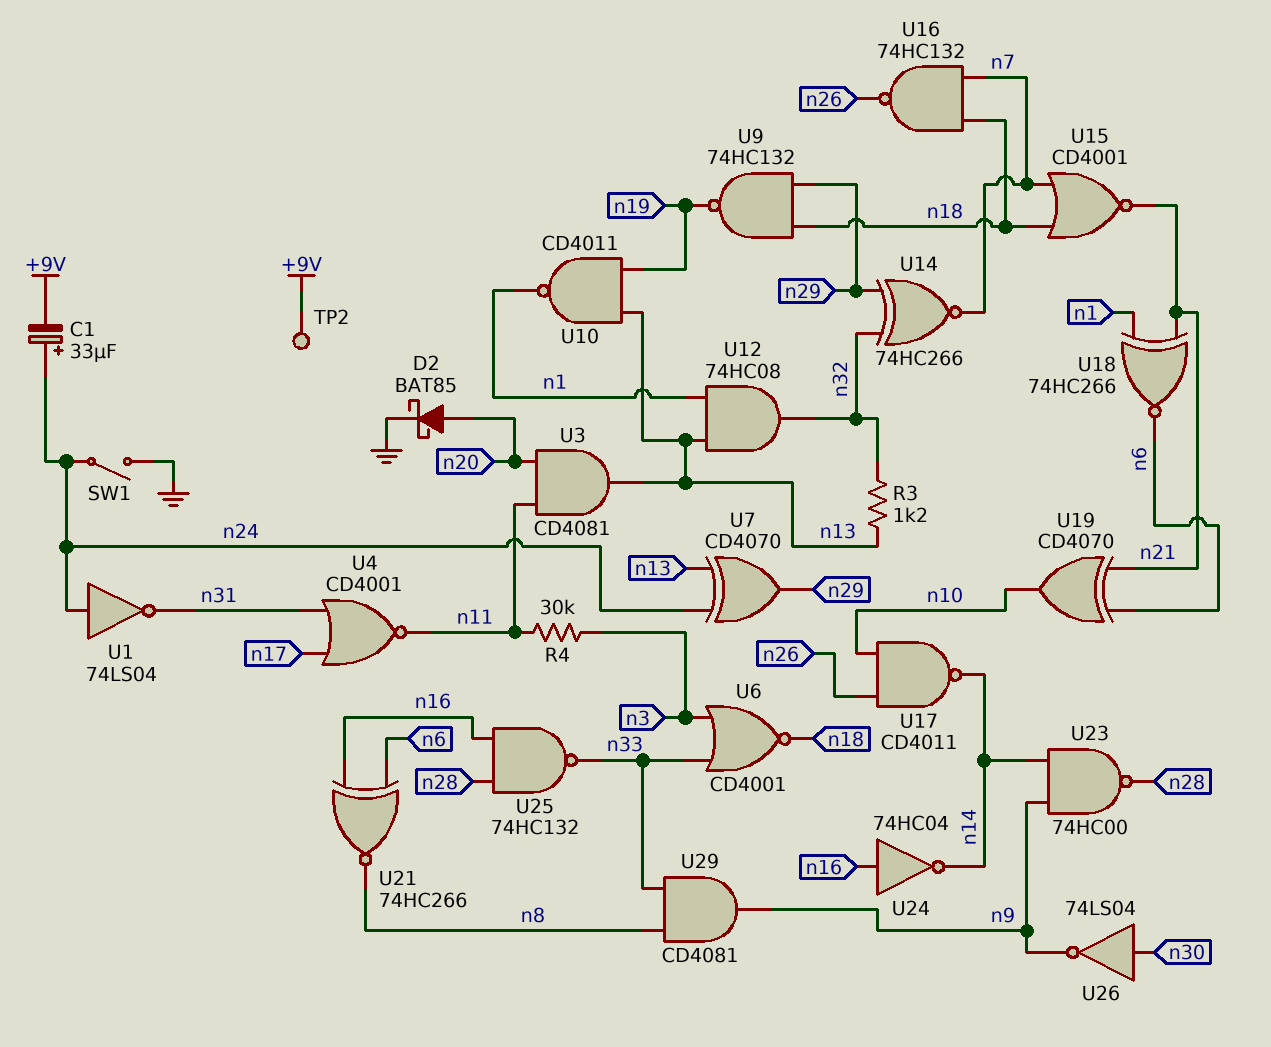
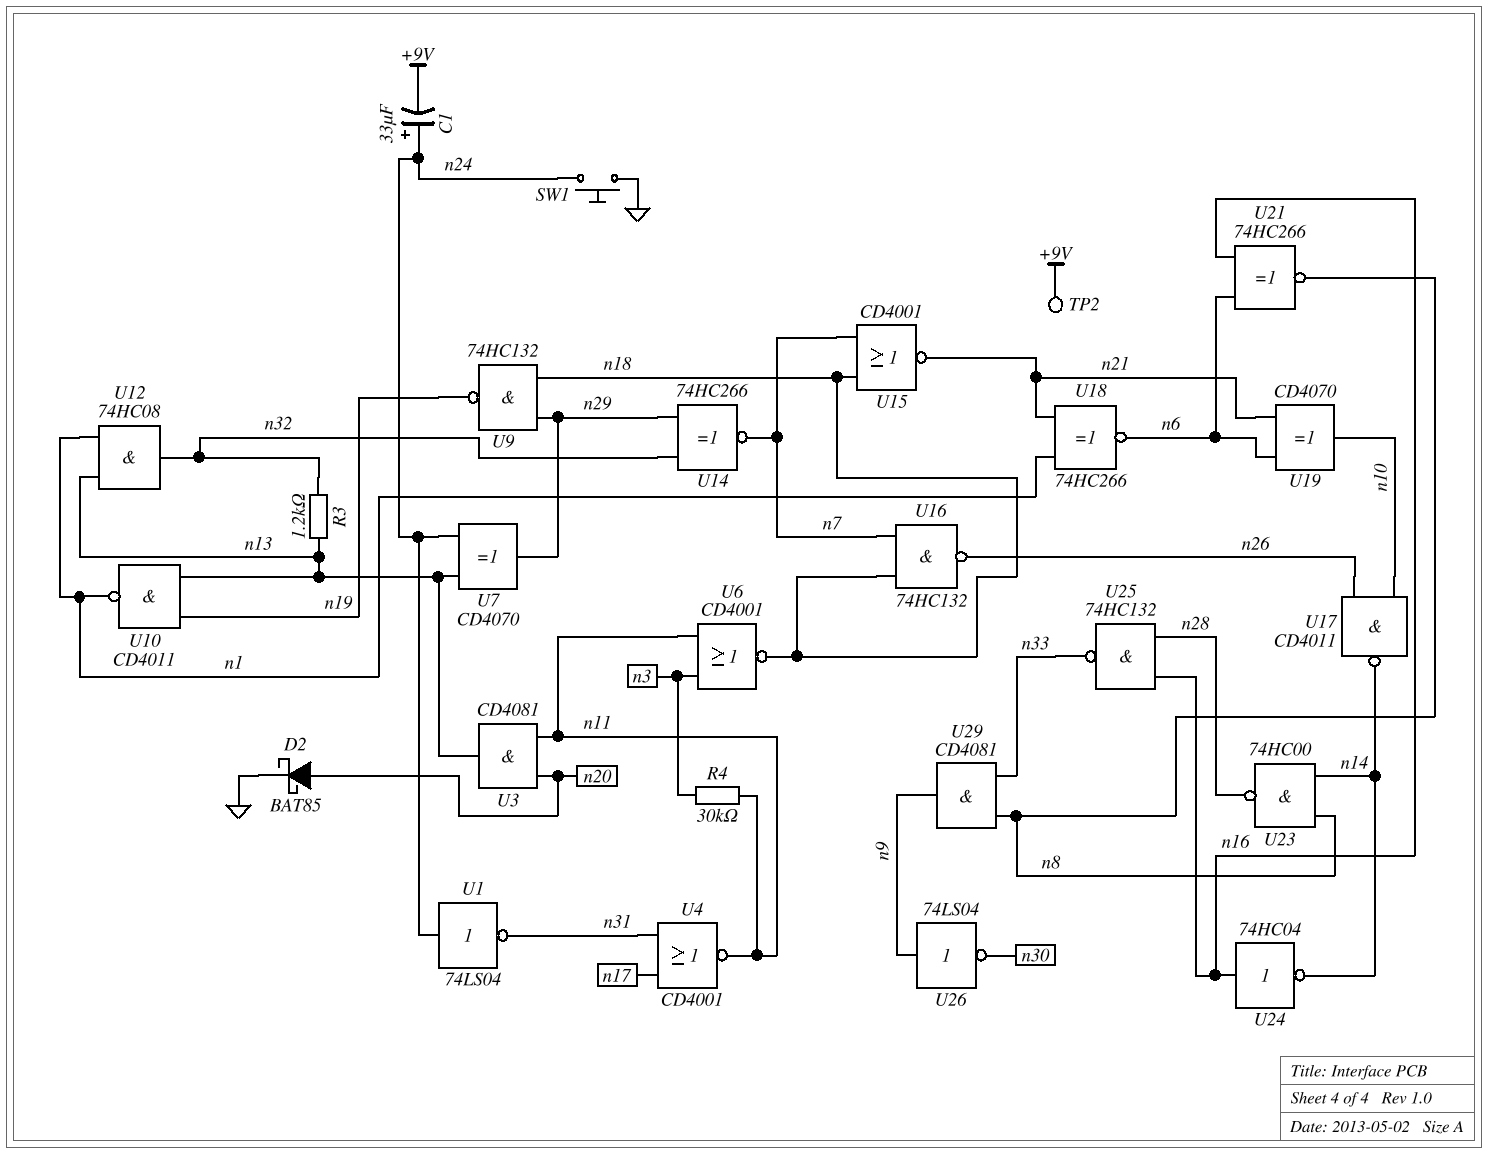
SW1: switch (GND, n24) -> button (GND, n24)
U6: NOR CD4001 (in n3, in n33, out n18) -> NOR CD4001 (in n3, in n11, out n18)
U23: NAND 74HC00 (in n9, in n14, out n28) -> NAND 74HC00 (in n8, in n14, out n28)
U26: NOT 74LS04 (in n30, out n9) -> NOT 74LS04 (in n9, out n30)

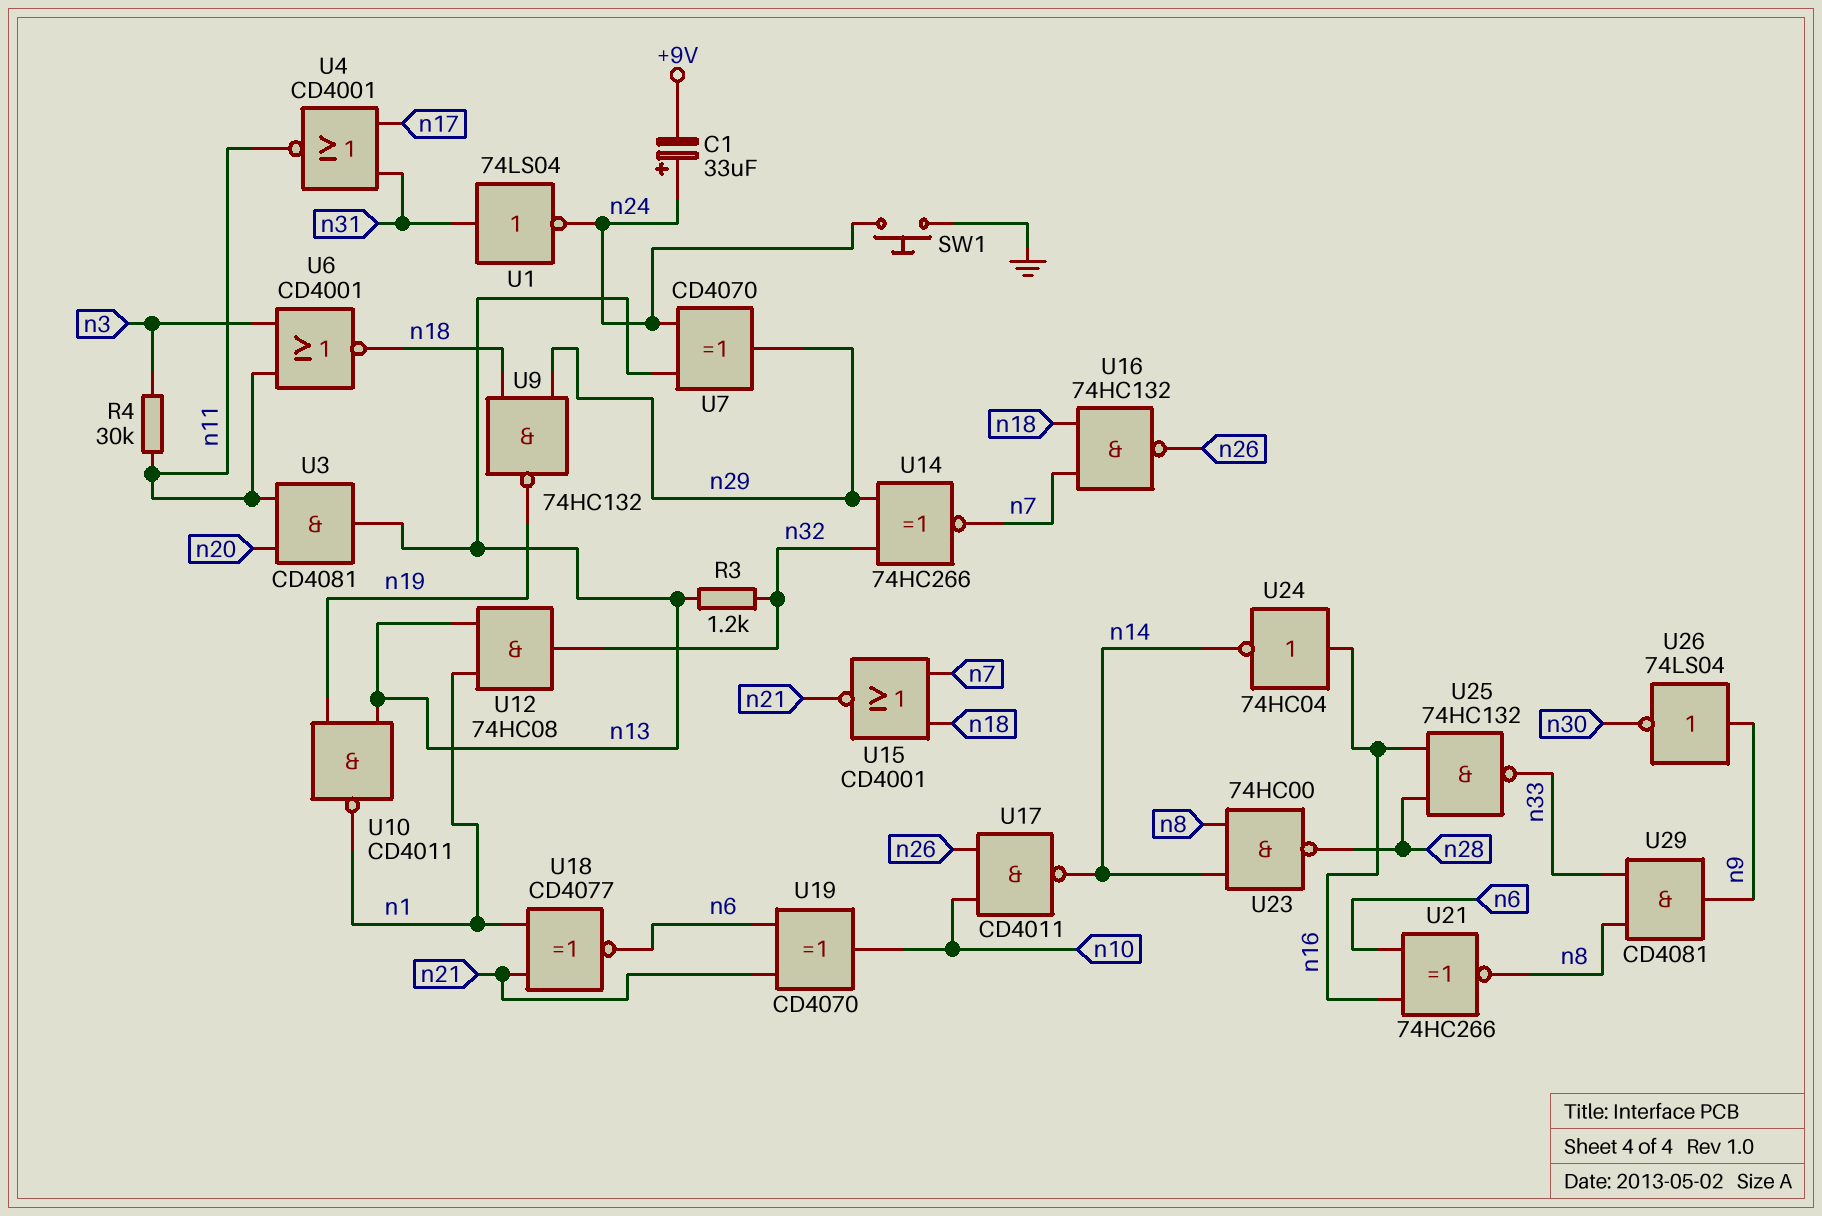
D2: schottky BAT85 (A n20, K GND) -> none
TP2: test point (+9V) -> none
U1: NOT 74LS04 (in n24, out n31) -> NOT 74LS04 (in n31, out n24)
U18: XNOR 74HC266 (in n1, in n21, out n6) -> XNOR CD4077 (in n1, in n21, out n6)

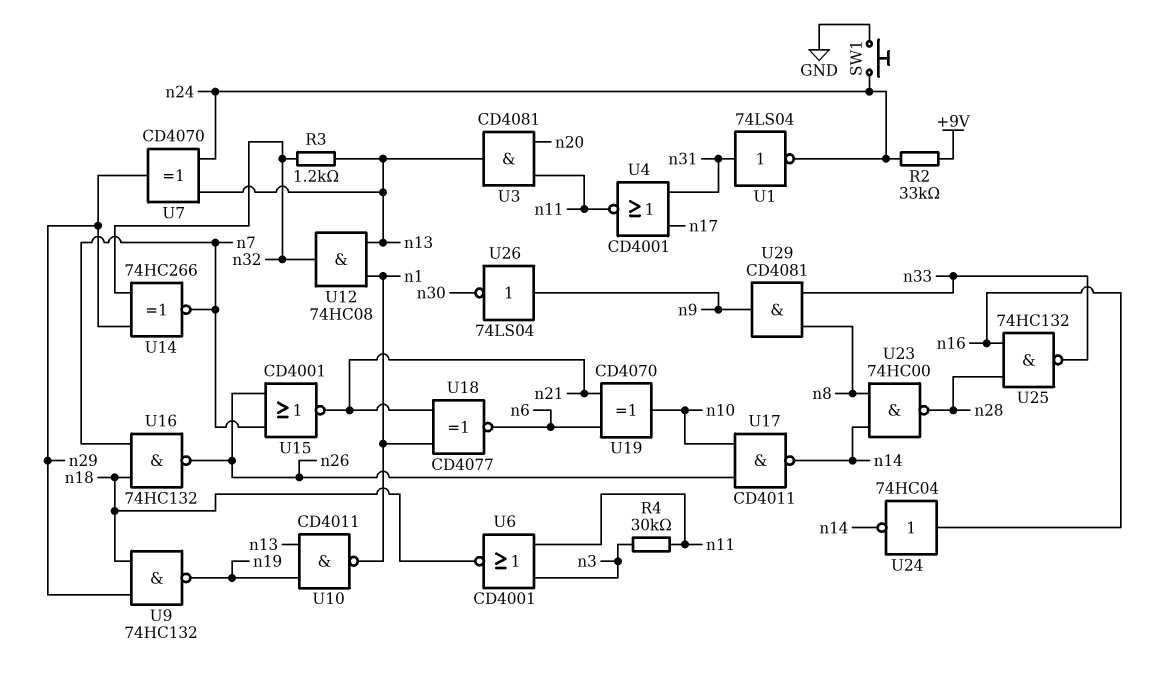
C1: 33uF (plus n24, minus +9V) -> none
R2: none -> 33k (+9V, n24)
U15: NOR CD4001 (in n7, in n18, out n21) -> NOR CD4001 (in n7, in n26, out n21)
U21: XNOR 74HC266 (in n6, in n16, out n8) -> none

